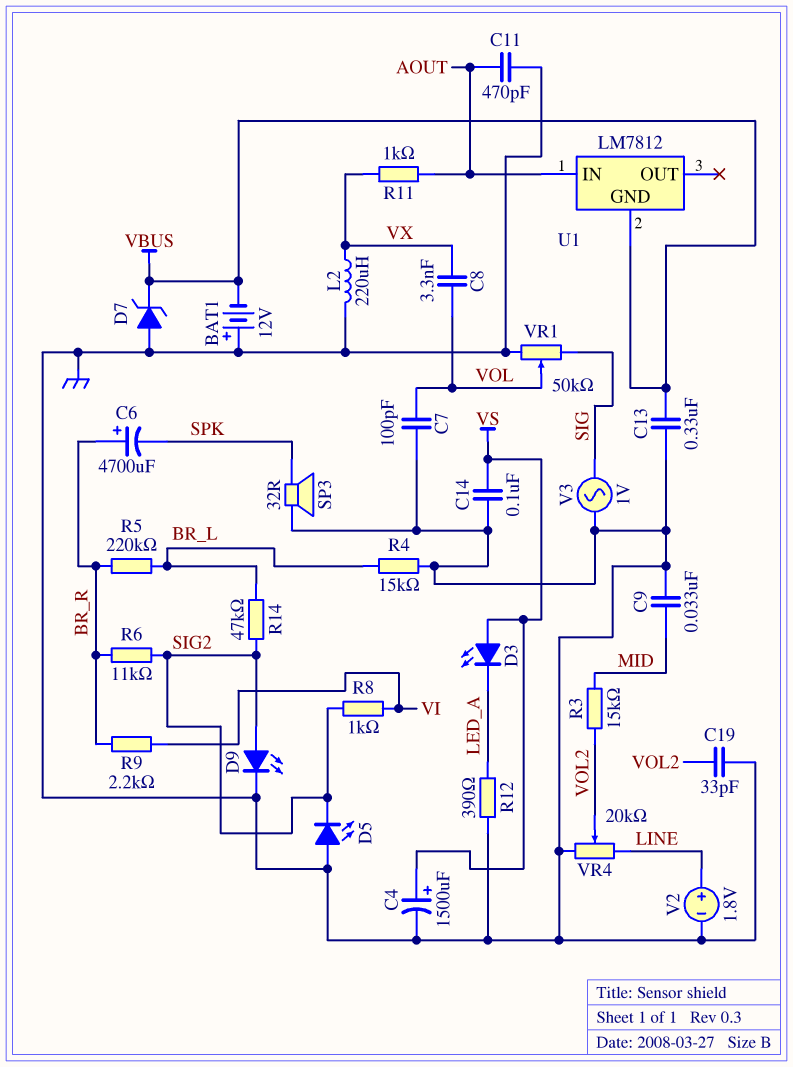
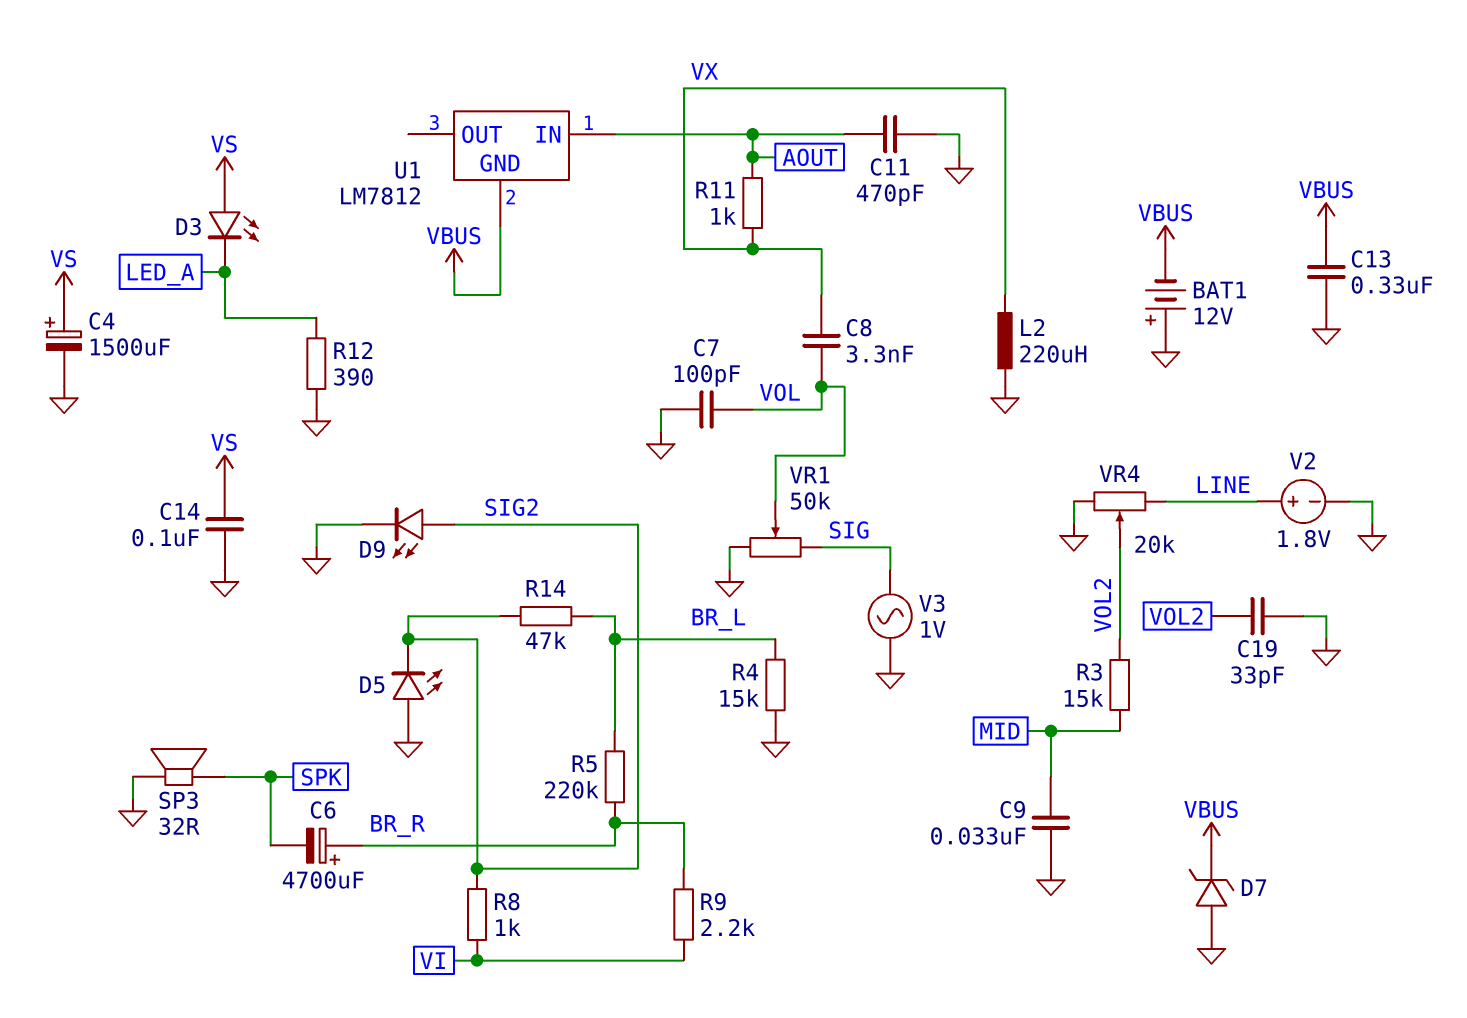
R6: 11k (BR_R, SIG2) -> none

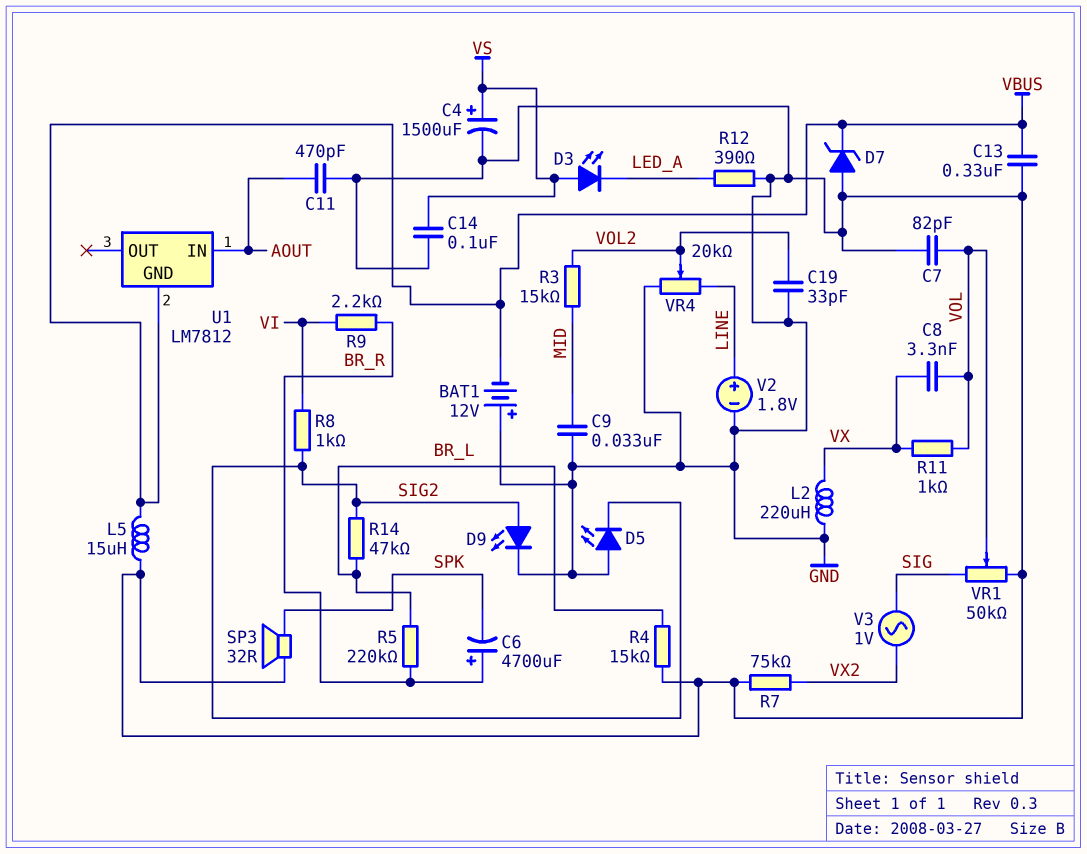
C7: 100pF (GND, VOL) -> 82pF (GND, VOL)
L5: none -> 15uH (GND, VBUS)
R7: none -> 75k (GND, VX2)
R11: 1k (AOUT, VX) -> 1k (VOL, VX)
V3: AC 1V (GND, SIG) -> AC 1V (SIG, VX2)

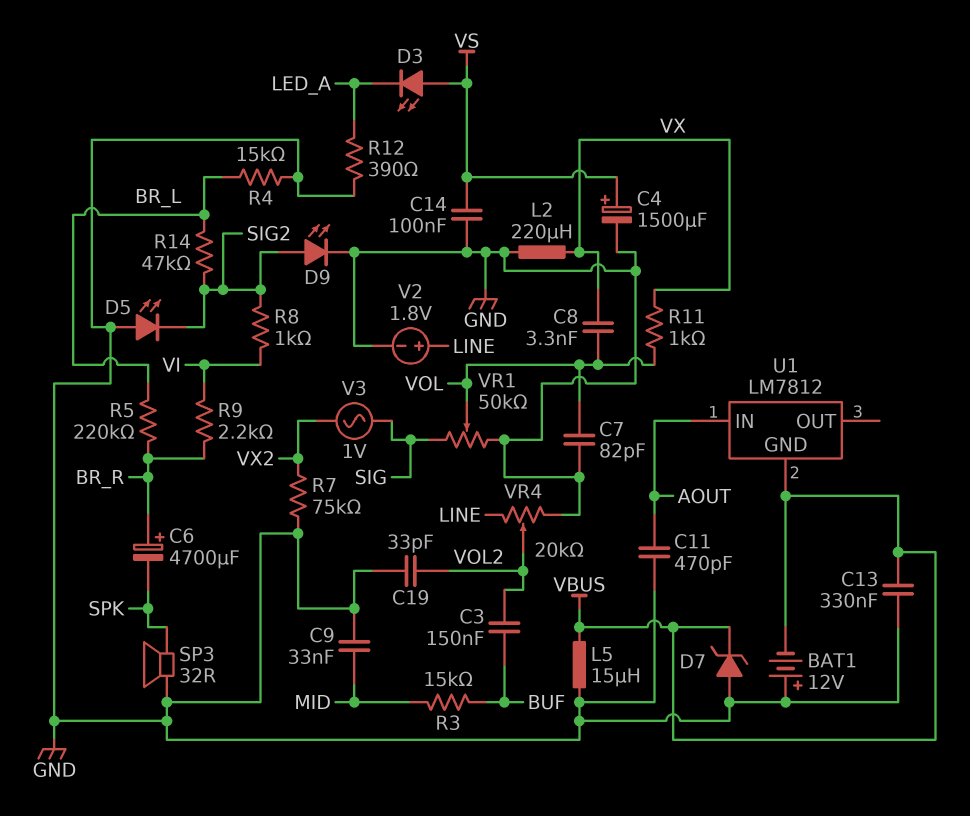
C3: none -> 150nF (BUF, VOL2)
R3: 15k (MID, VOL2) -> 15k (BUF, MID)

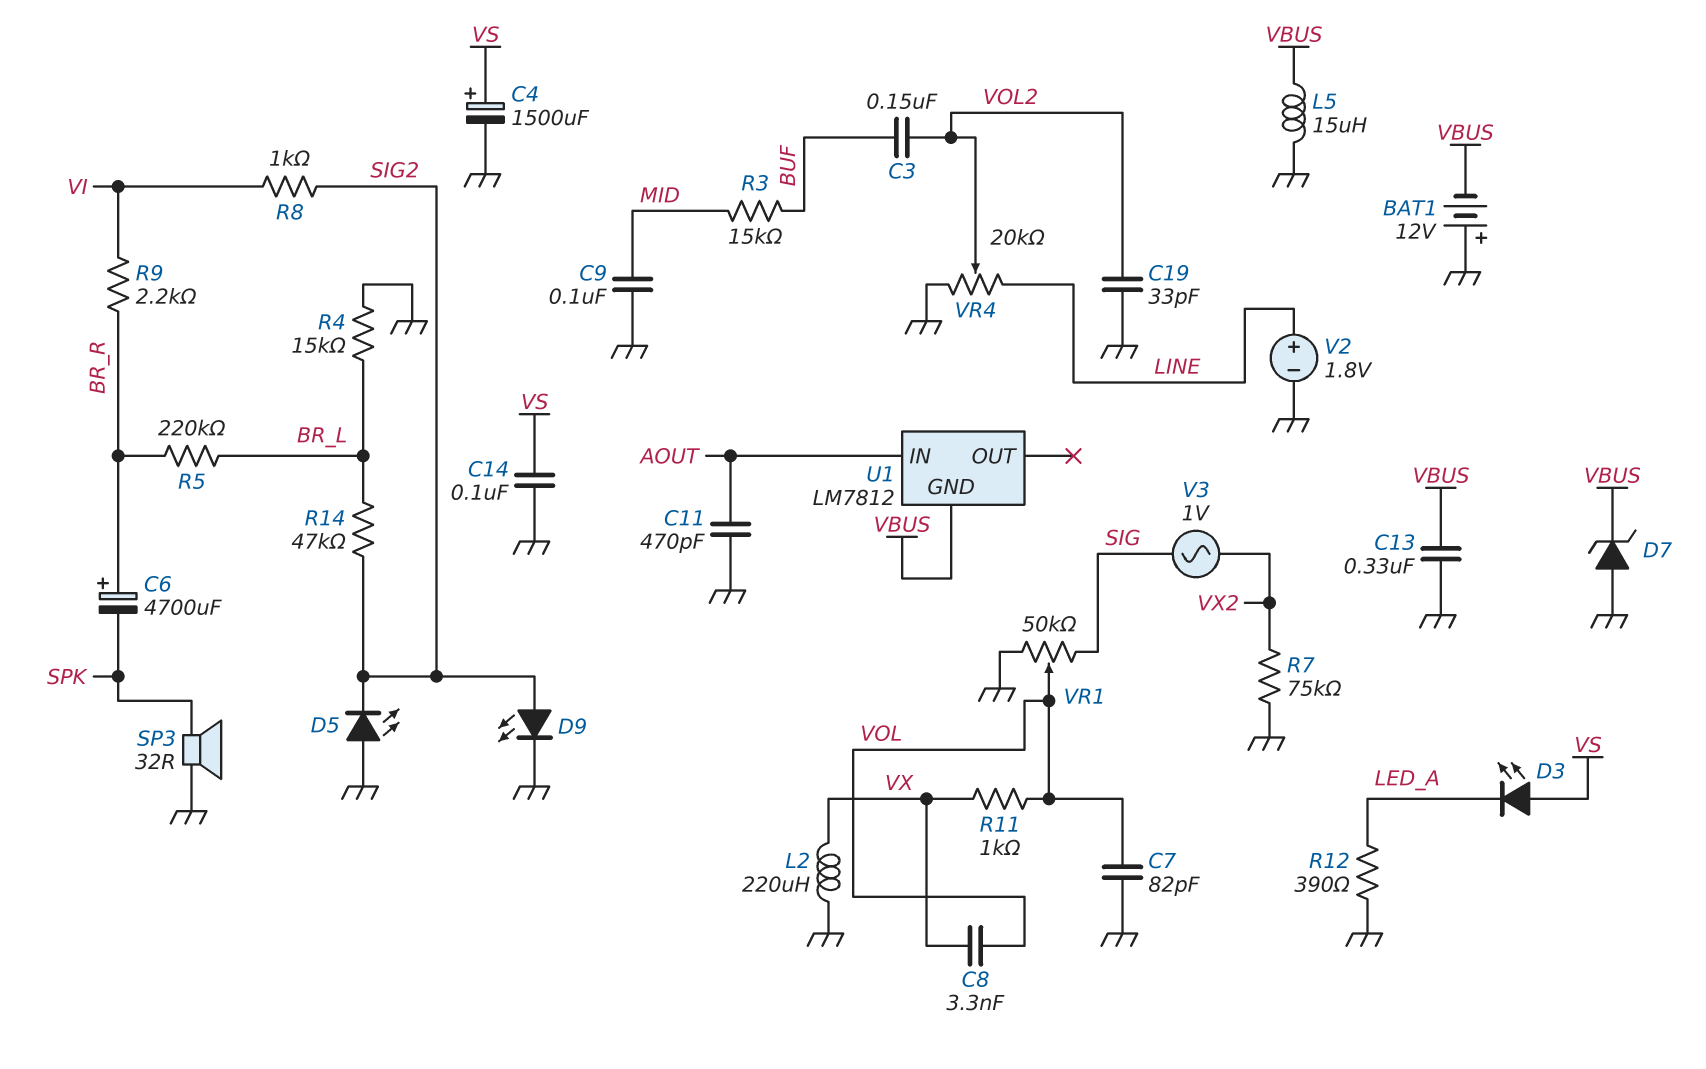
C9: 33nF (GND, MID) -> 100nF (GND, MID)

